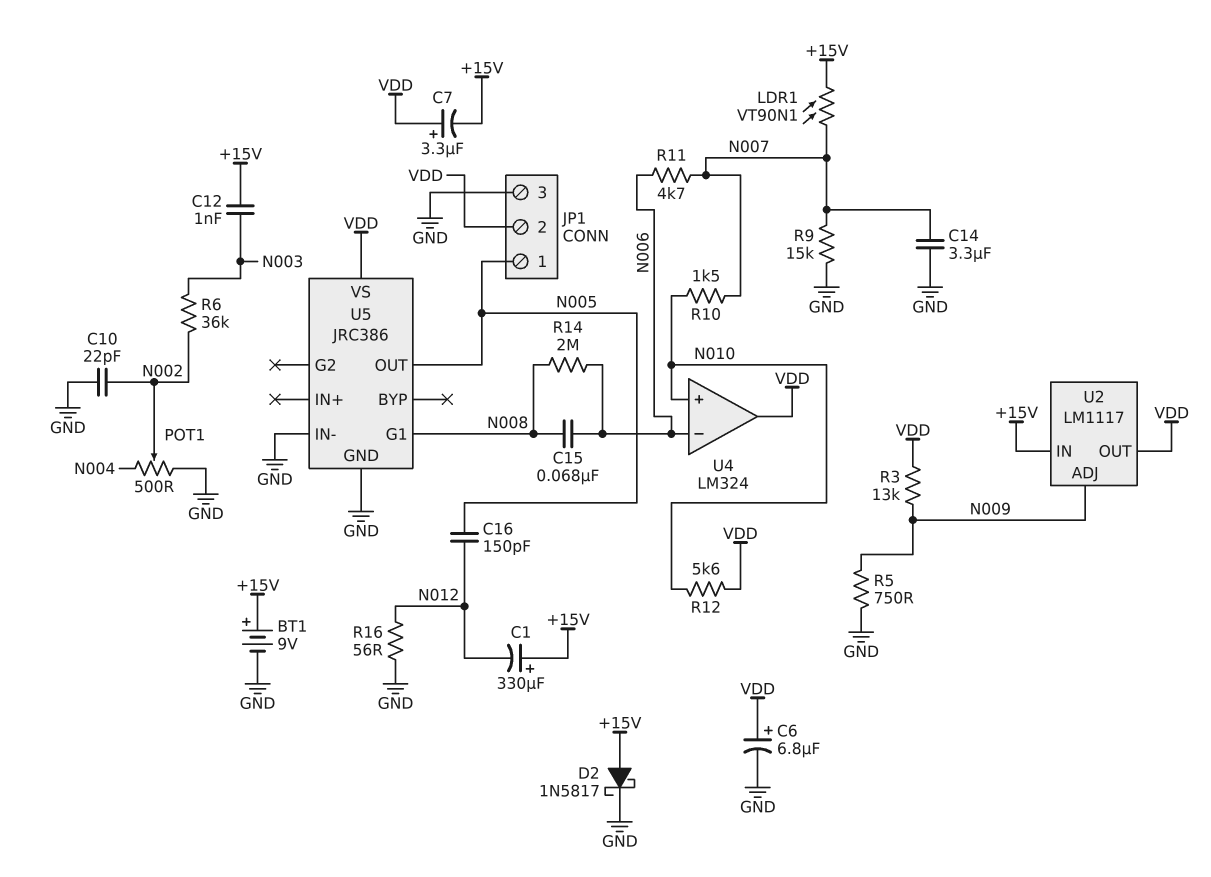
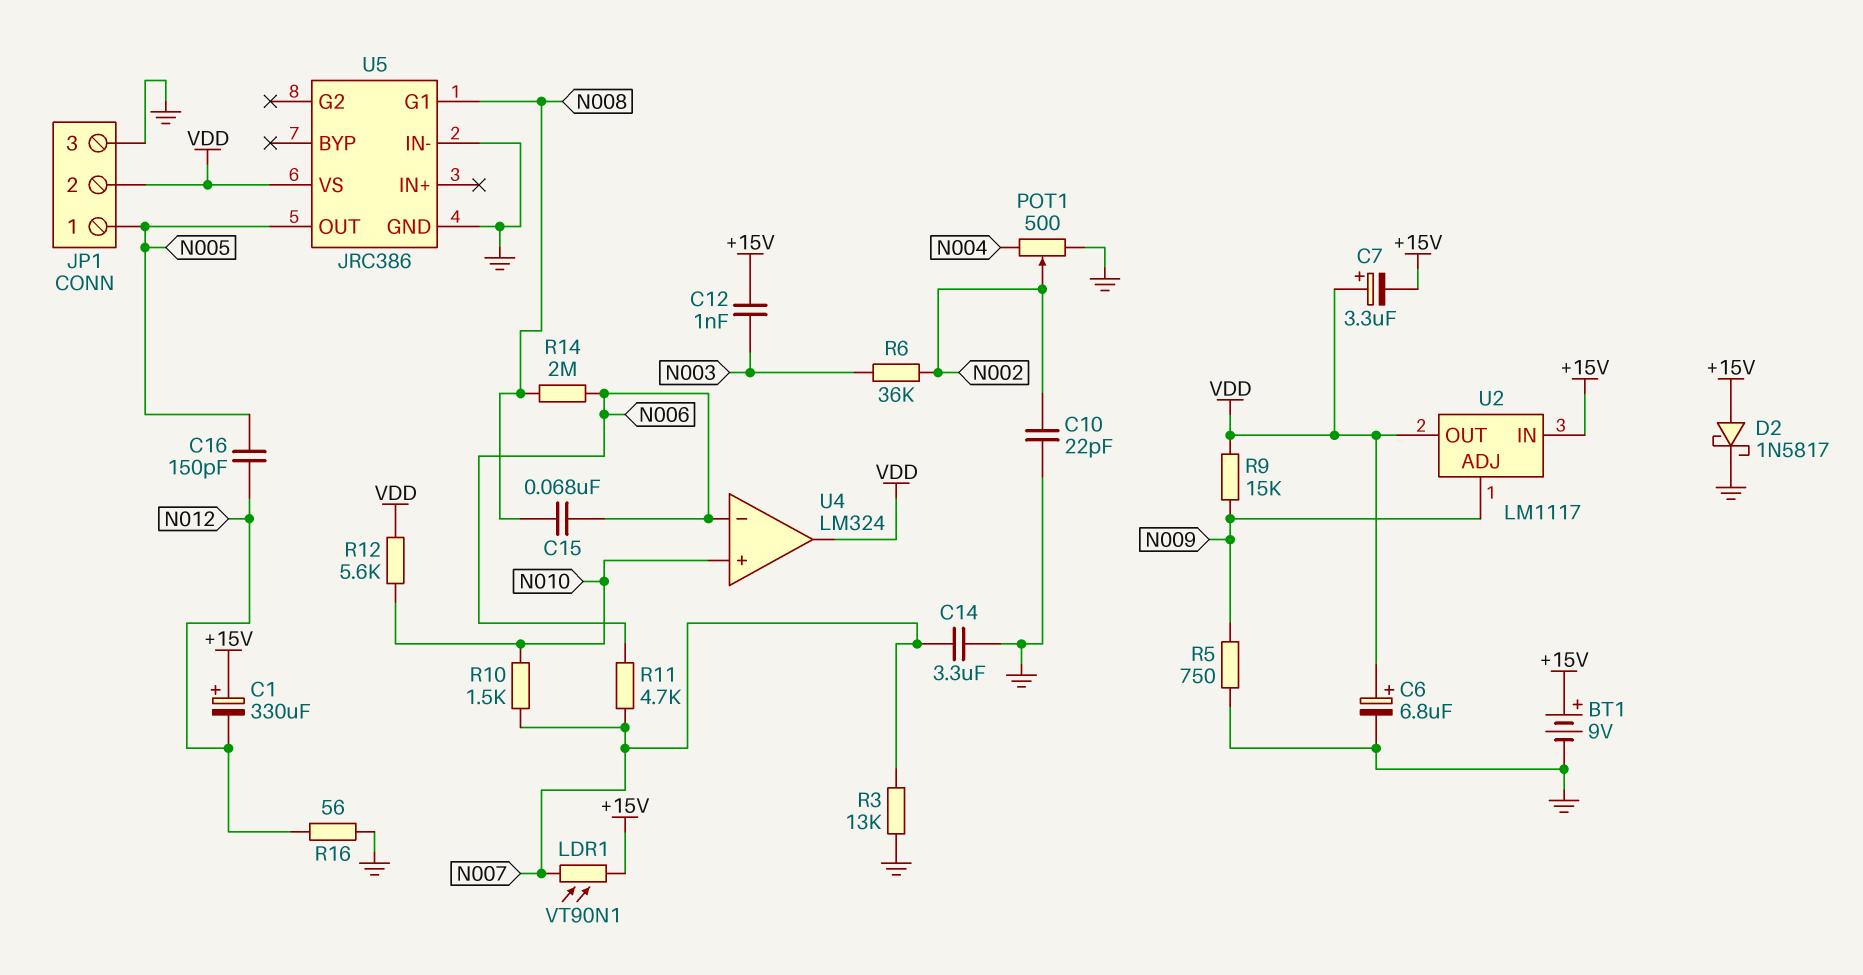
R3: 13k (N009, VDD) -> 13k (GND, N007)
R9: 15k (GND, N007) -> 15k (N009, VDD)

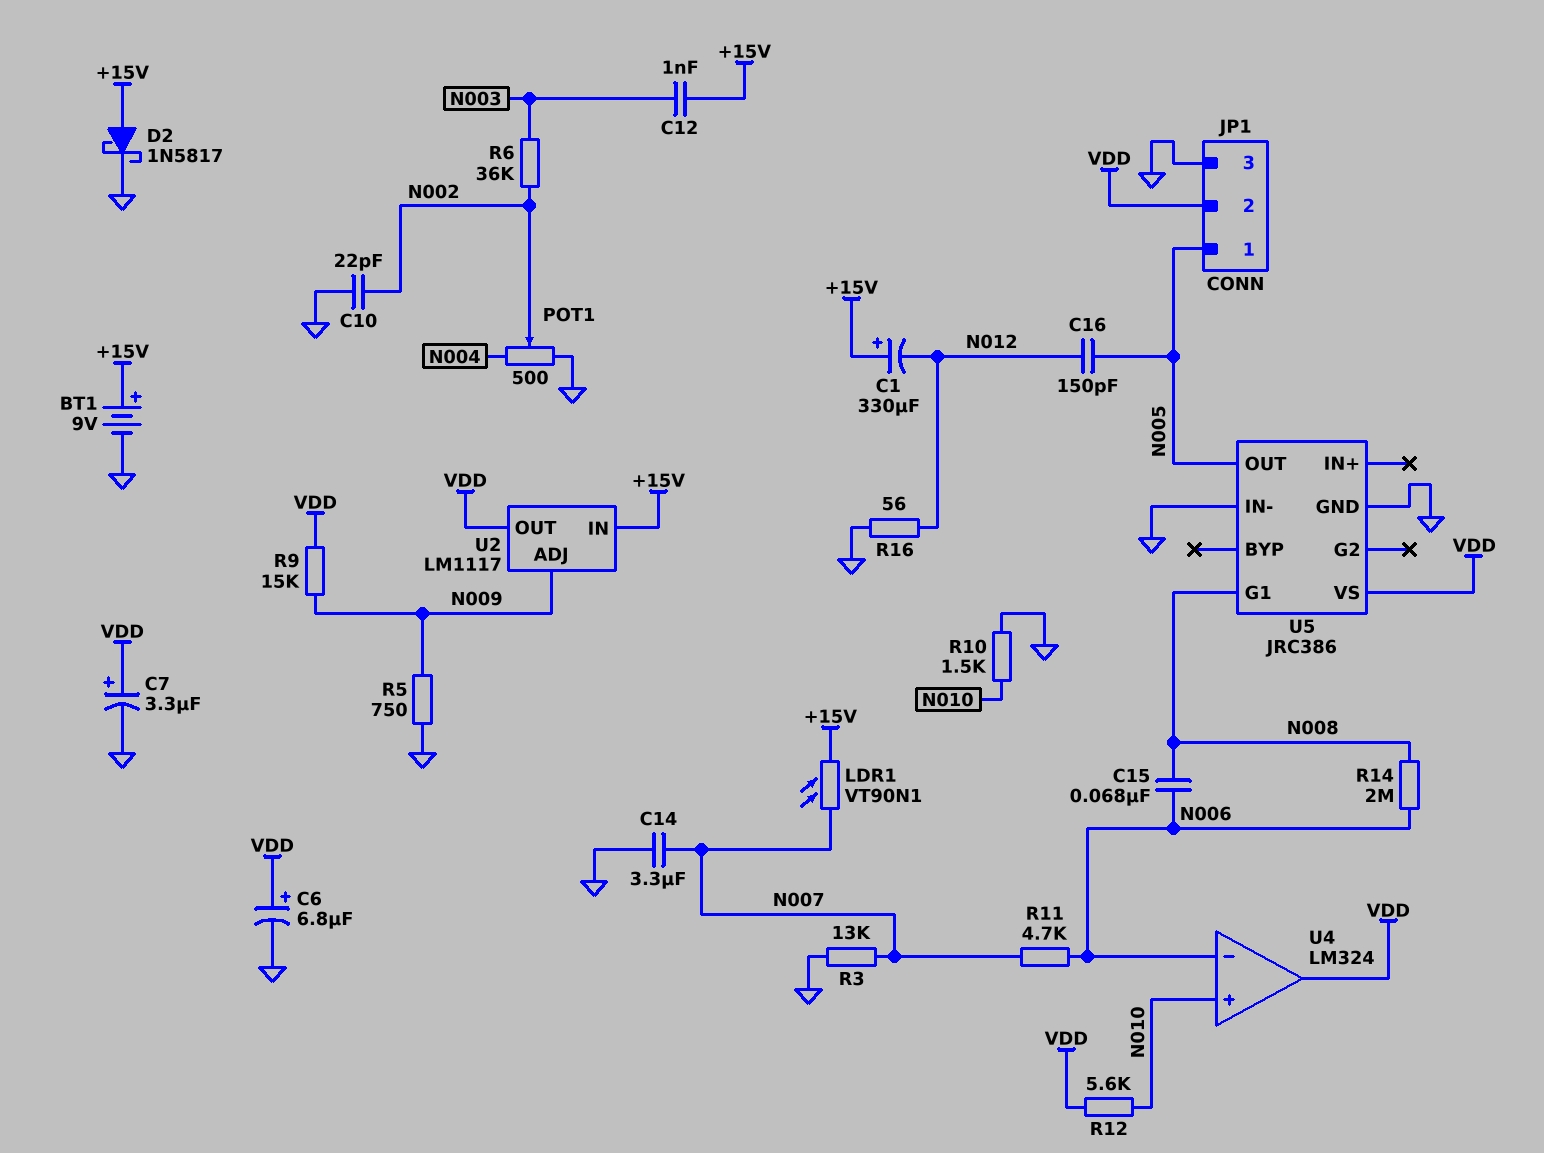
C7: 3.3uF (plus VDD, minus +15V) -> 3.3uF (plus VDD, minus GND)
R10: 1.5k (N007, N010) -> 1.5k (GND, N010)

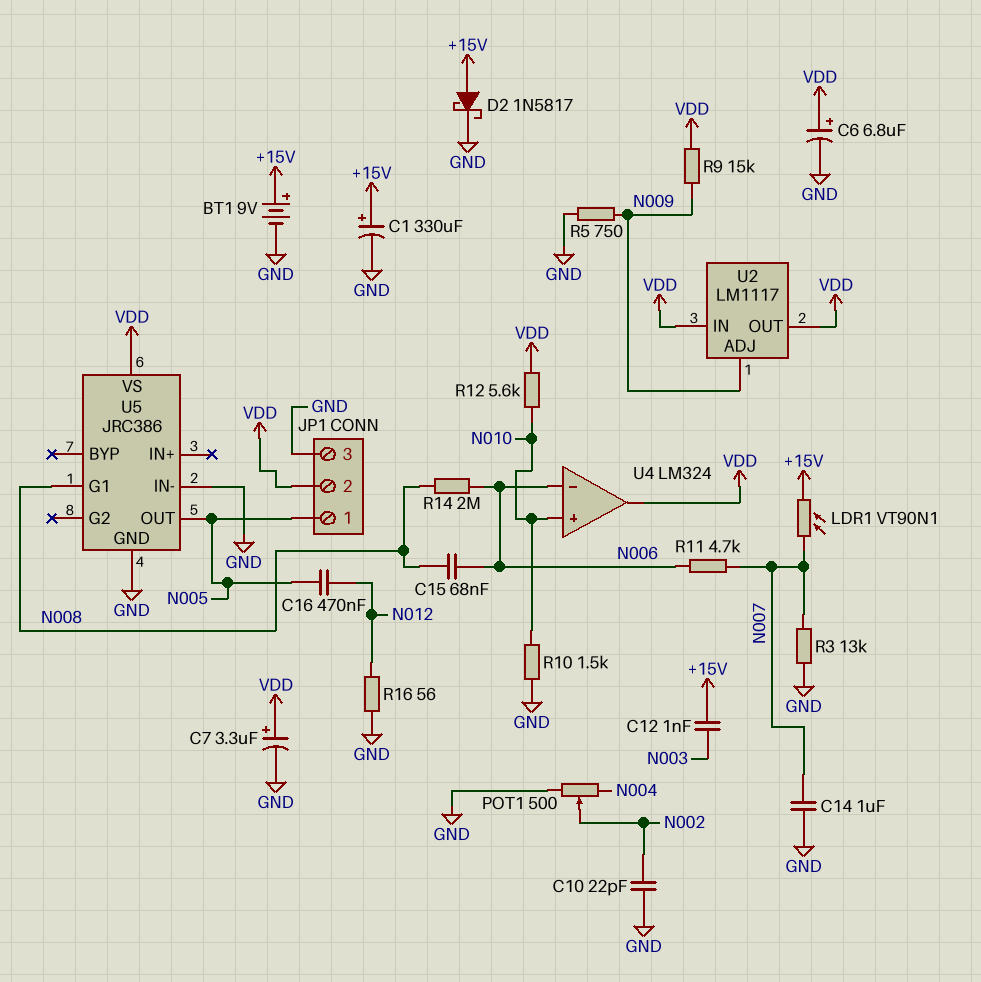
C1: 330uF (plus +15V, minus N012) -> 330uF (plus +15V, minus GND)
C14: 3.3uF (GND, N007) -> 1uF (GND, N007)
C16: 150pF (N005, N012) -> 470nF (N005, N012)
R6: 36k (N002, N003) -> none
U2 pin IN: +15V -> VDD

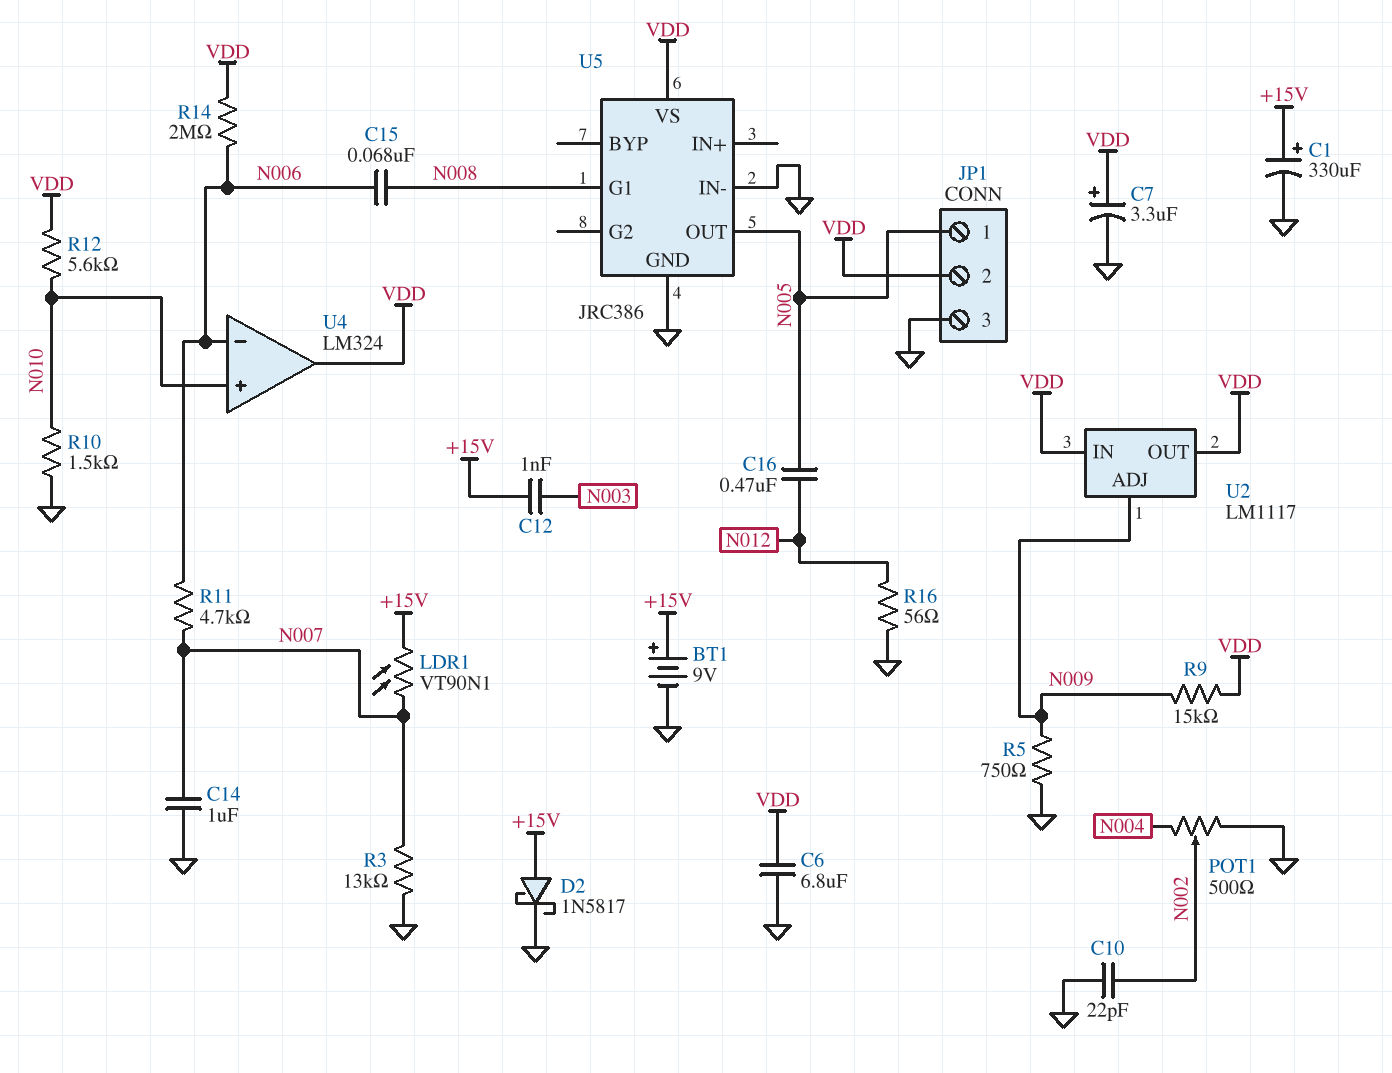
C6: 6.8uF (plus VDD, minus GND) -> 6.8uF (GND, VDD)
R14: 2M (N006, N008) -> 2M (N006, VDD)

